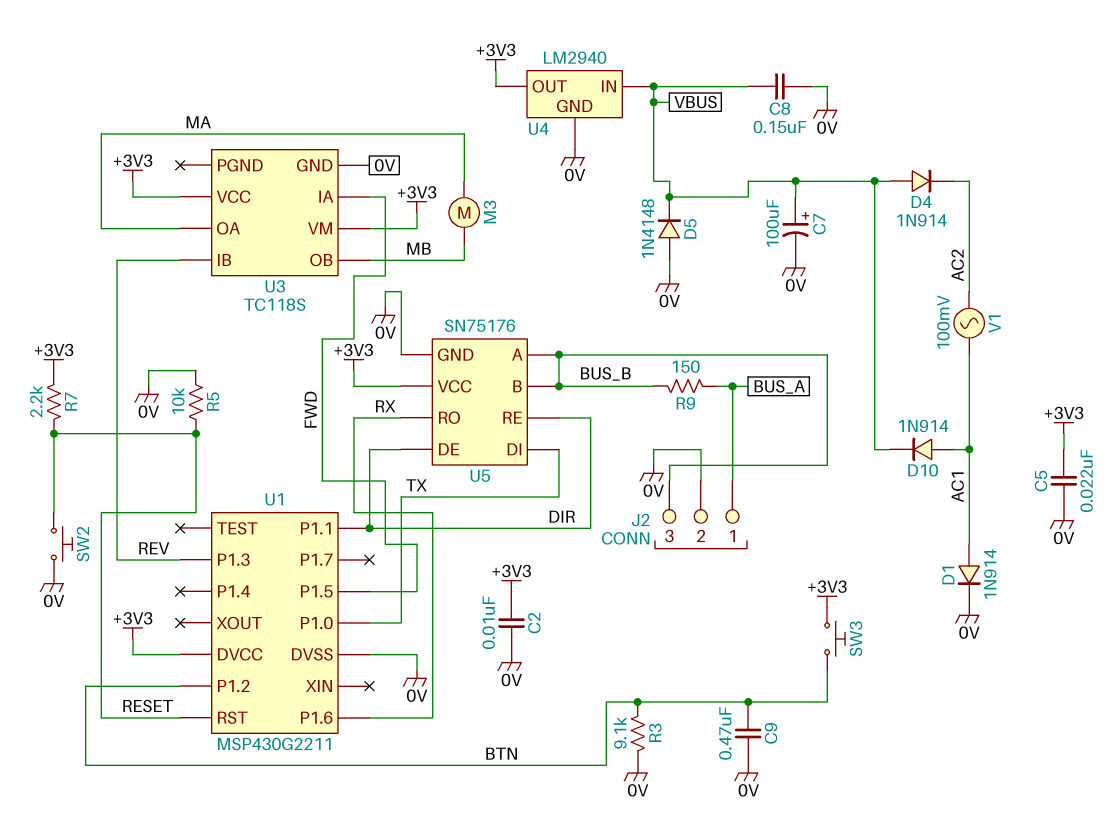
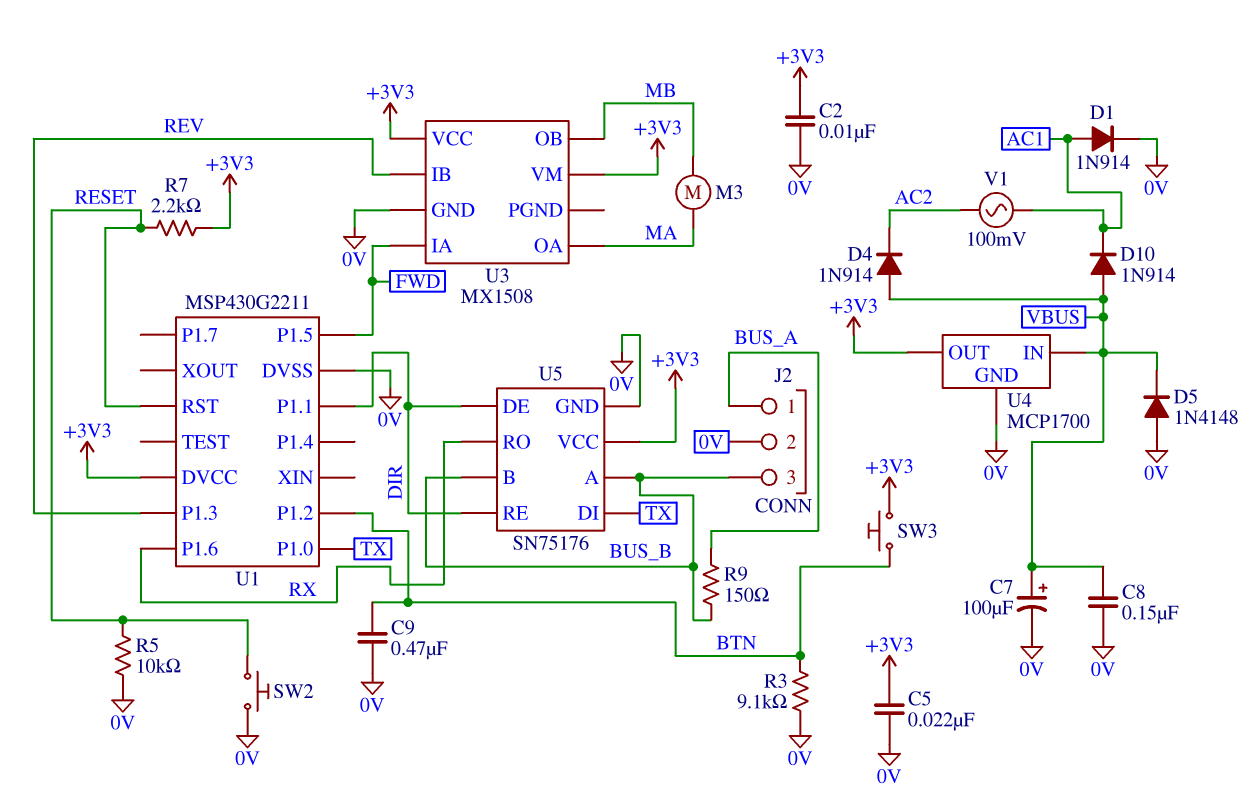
D10: diode 1N914 (A AC1, K VBUS) -> diode 1N914 (A VBUS, K AC1)
U3: TC118S -> MX1508
U4: LM2940 -> MCP1700

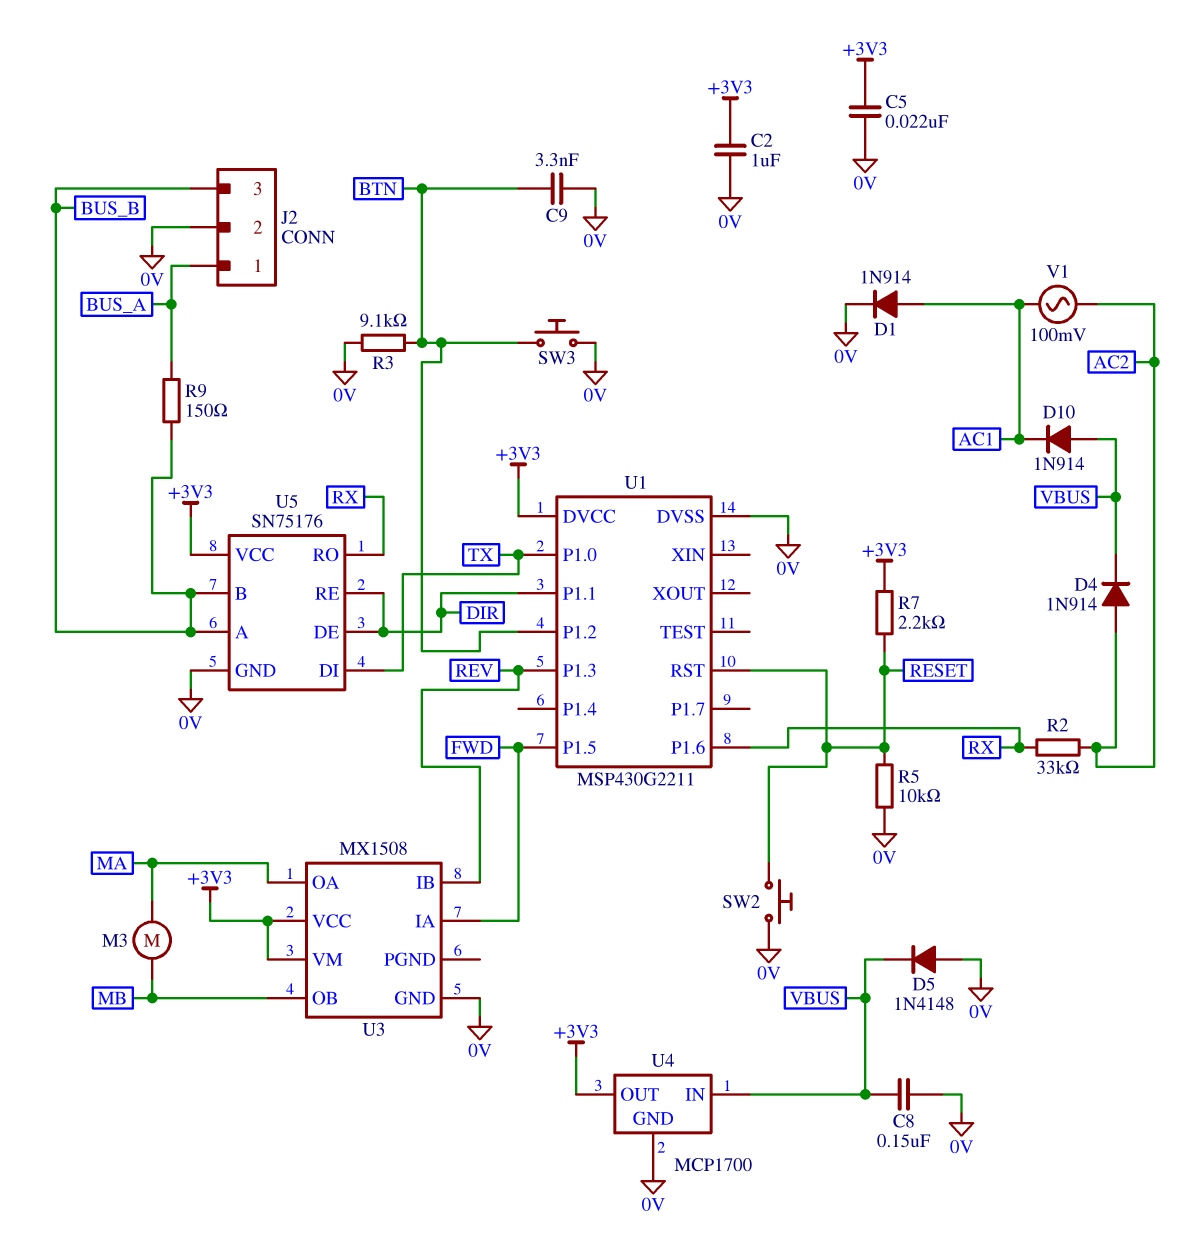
C2: 10nF (+3V3, 0V) -> 1uF (+3V3, 0V)
C7: 100uF (plus VBUS, minus 0V) -> none
C9: 470nF (0V, BTN) -> 3.3nF (0V, BTN)
D4: diode 1N914 (A VBUS, K AC2) -> diode 1N914 (A AC2, K VBUS)
R2: none -> 33k (AC2, RX)
SW3: button (+3V3, BTN) -> button (0V, BTN)

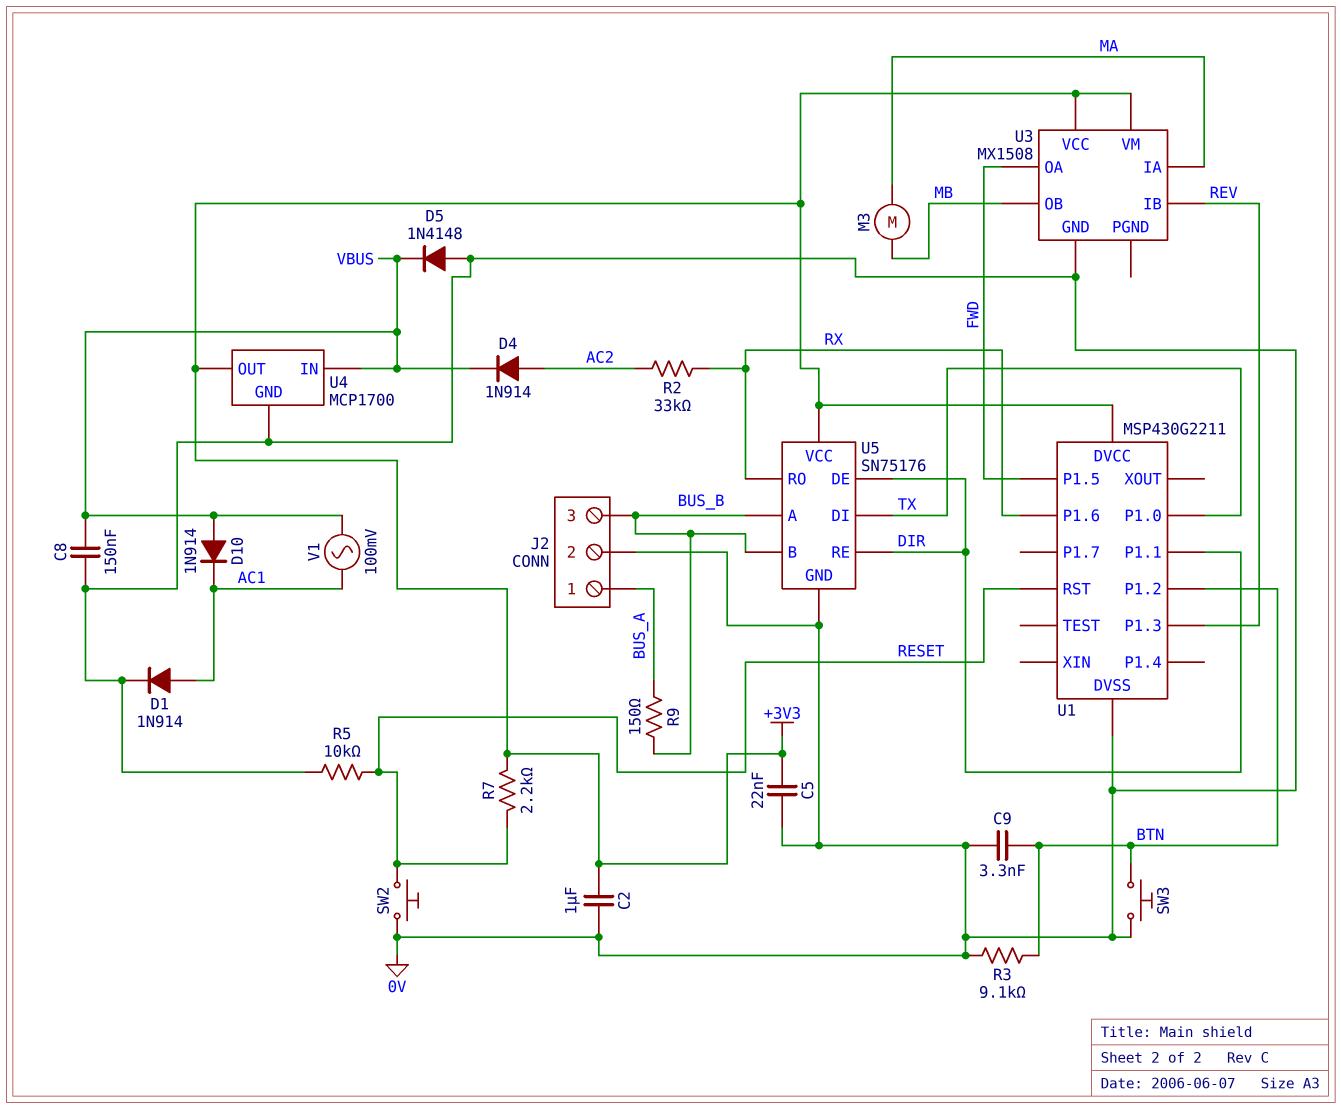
U3 pin IA: FWD -> MA
U3 pin OA: MA -> FWD
V1: AC 100mV (AC1, AC2) -> AC 100mV (AC1, VBUS)

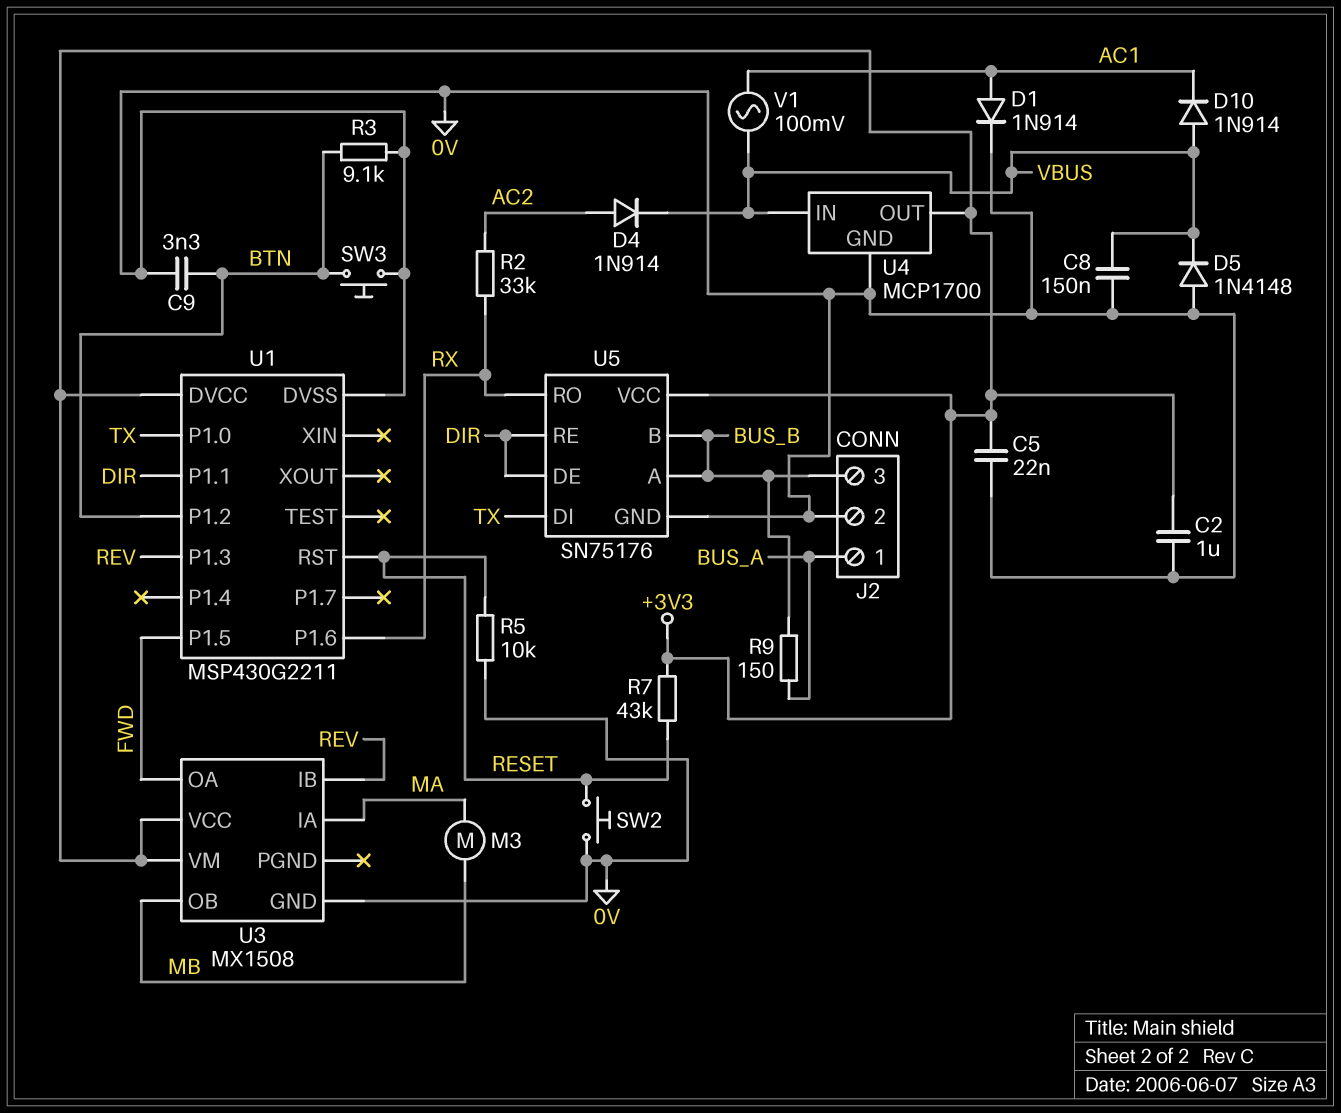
R7: 2.2k (+3V3, RESET) -> 43k (+3V3, RESET)

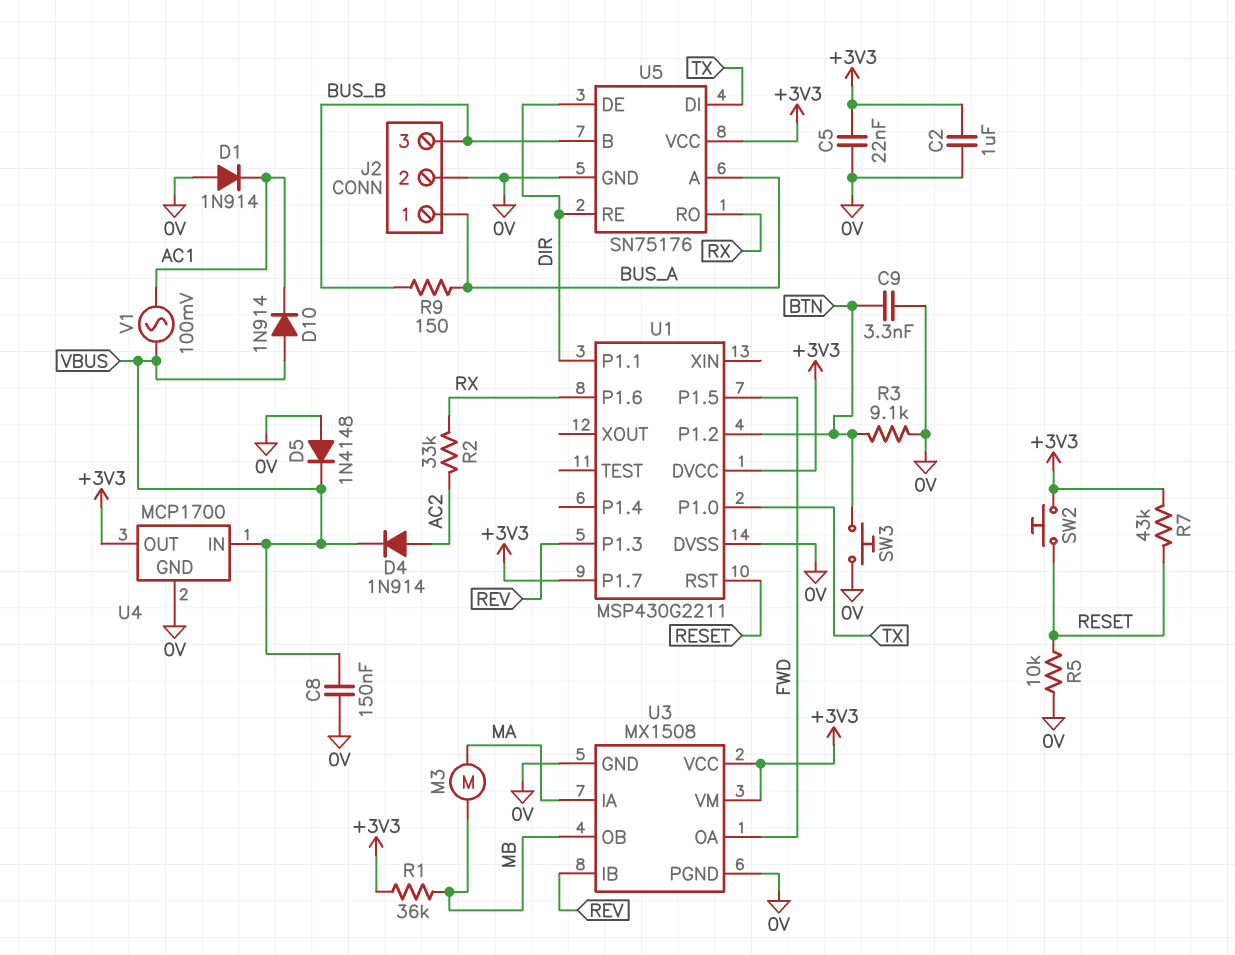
D1: diode 1N914 (A AC1, K 0V) -> diode 1N914 (A 0V, K AC1)
R1: none -> 36k (+3V3, MB)
SW2: button (0V, RESET) -> button (+3V3, RESET)
U1 pin P1.7: none -> +3V3
U3 pin PGND: none -> 0V
U5 pin A: BUS_B -> BUS_A

